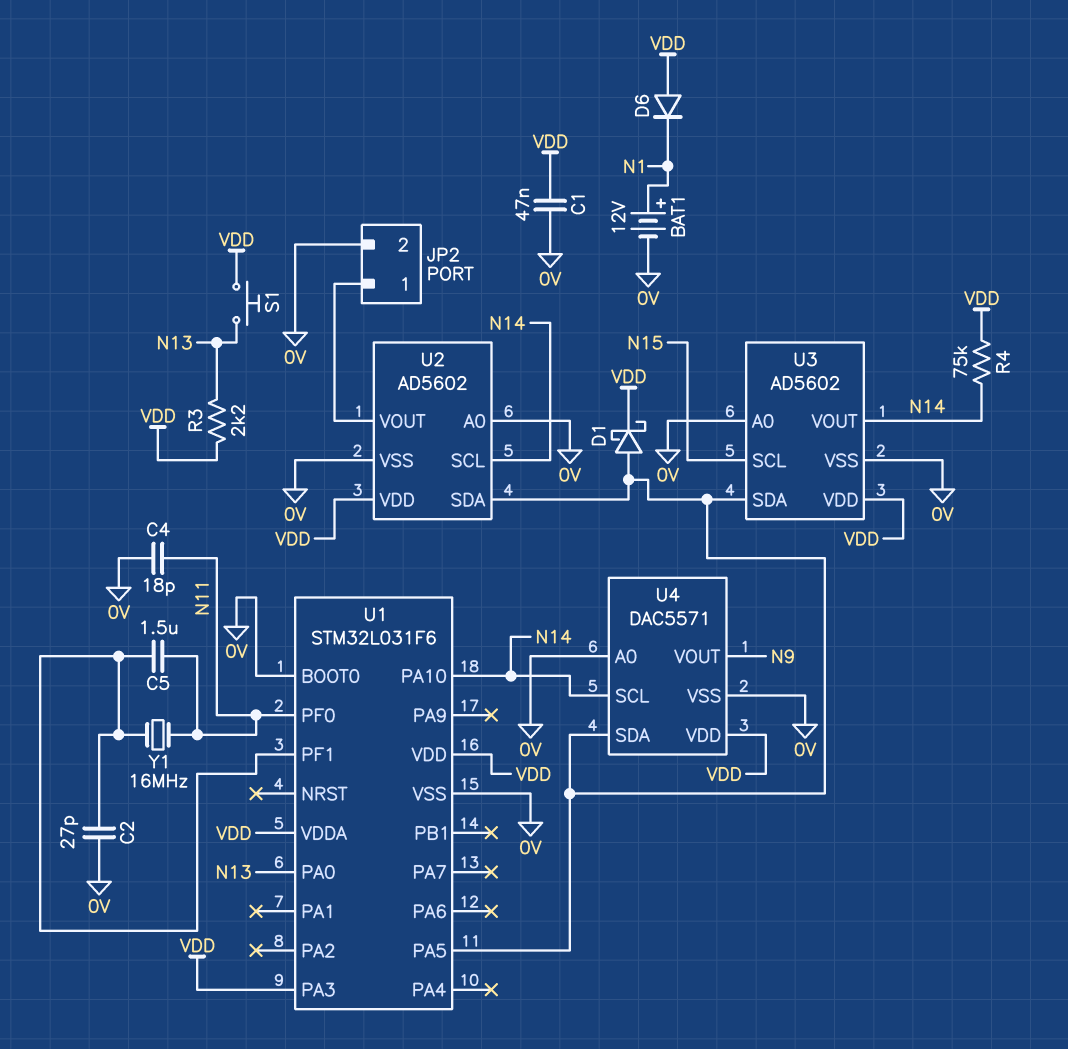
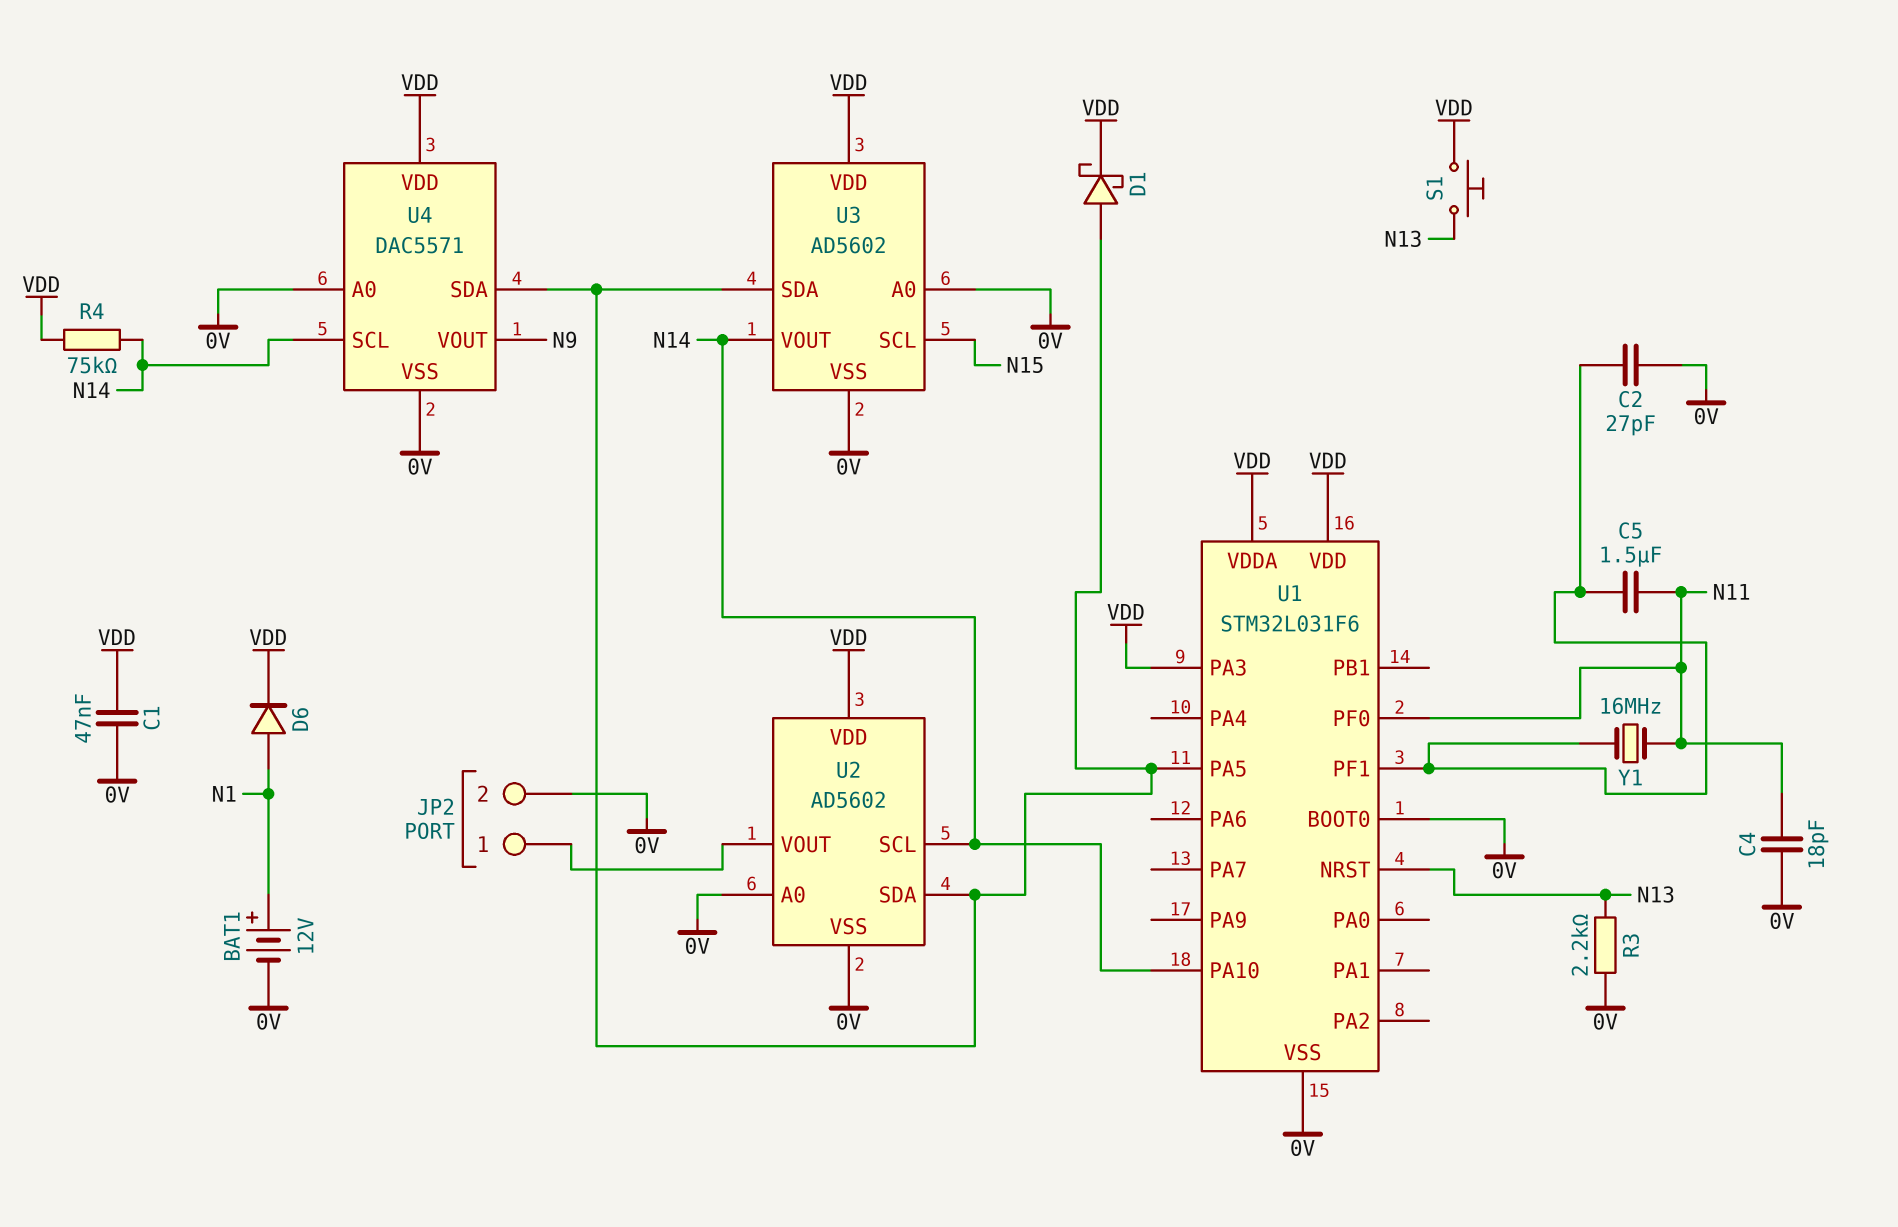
D6: diode (A VDD, K N1) -> diode (A N1, K VDD)
R3: 2.2k (N13, VDD) -> 2.2k (0V, N13)
U1 pin NRST: none -> N13
U1 pin PA0: N13 -> none

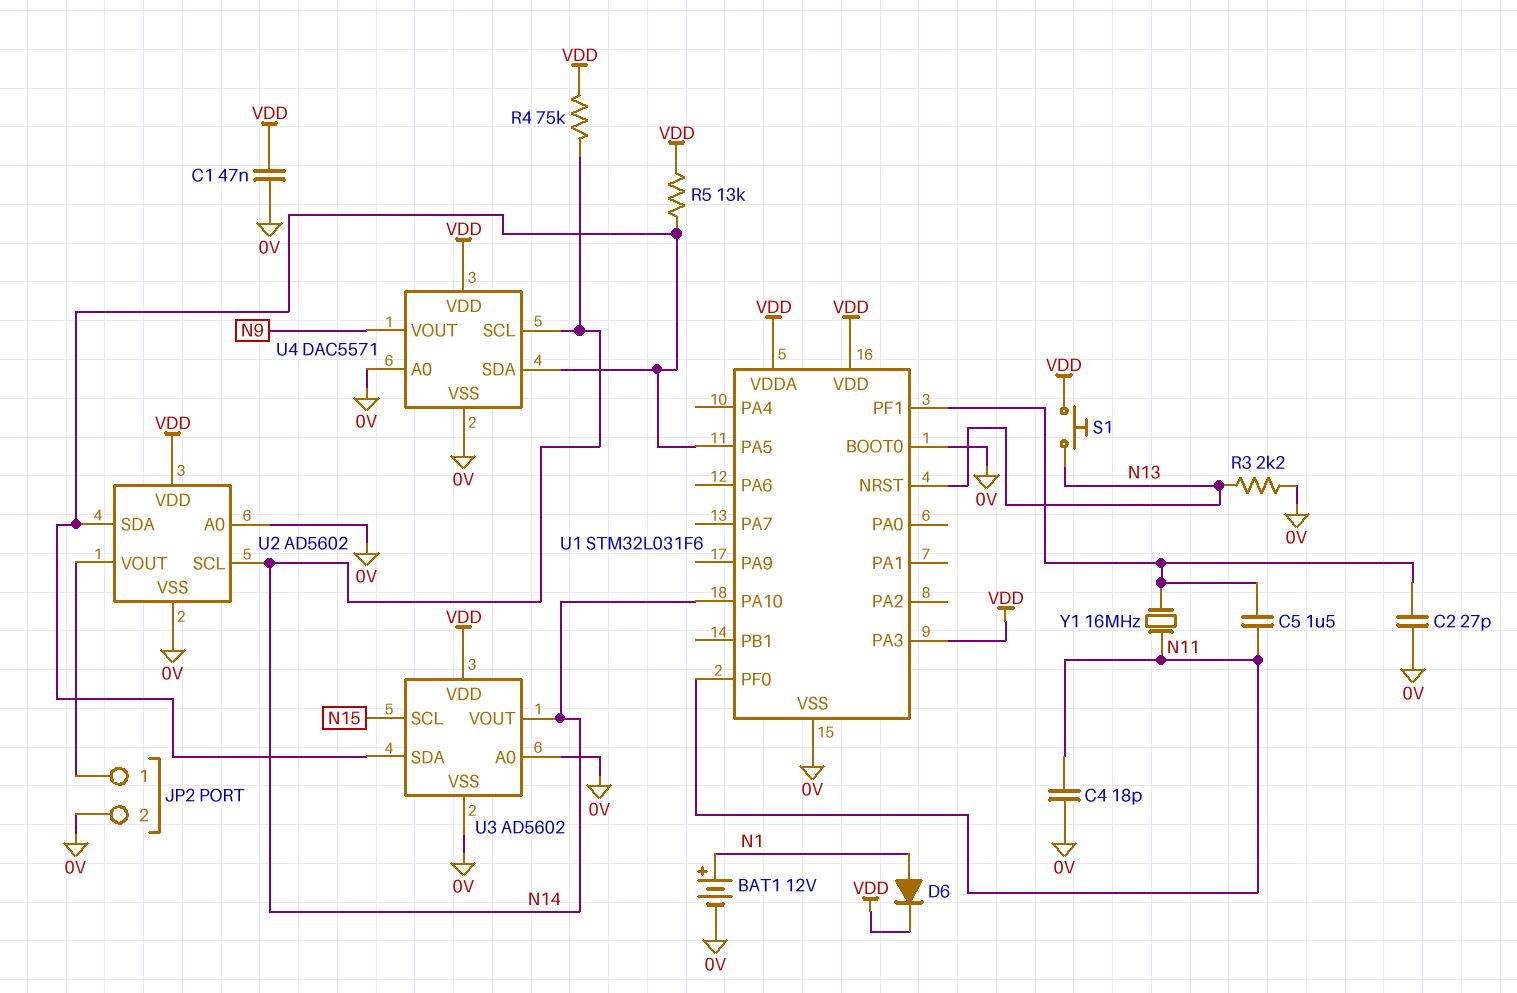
D1: schottky (A U1/PA5, K VDD) -> none
R5: none -> 13k (U1/PA5, VDD)

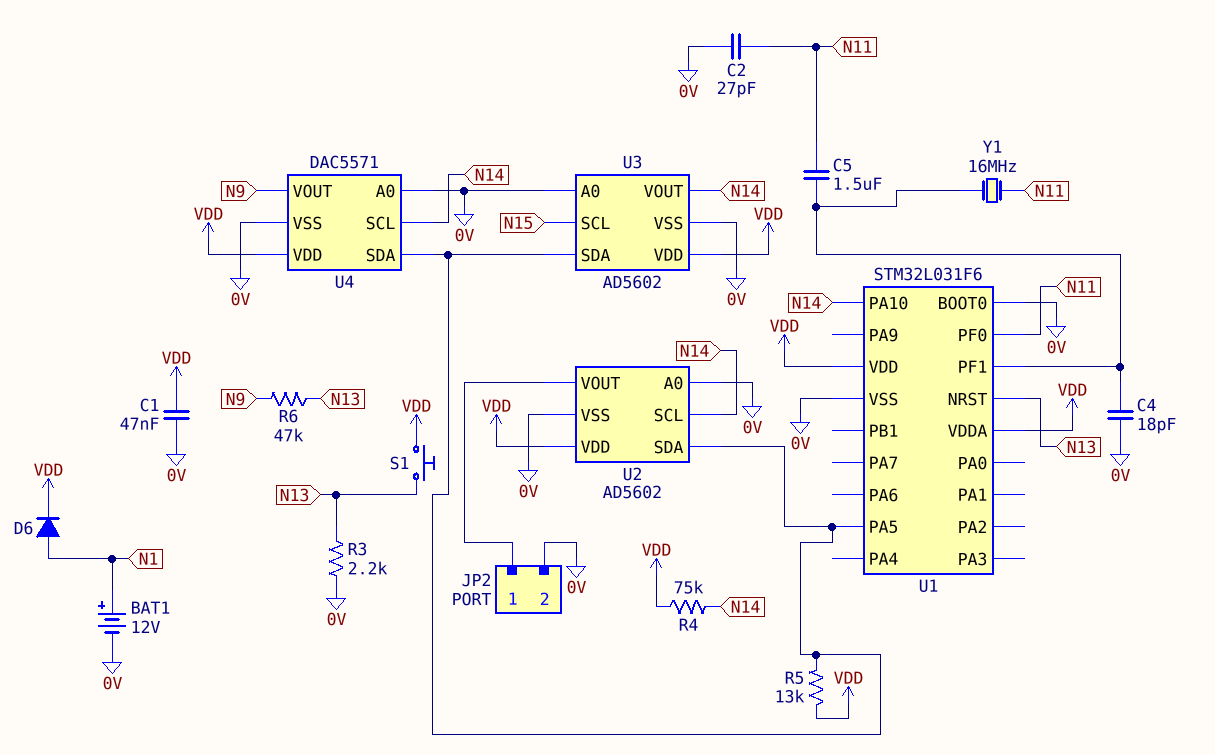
C2: 27pF (0V, U1/PF1) -> 27pF (0V, N11)
C4: 18pF (0V, N11) -> 18pF (0V, U1/PF1)
R6: none -> 47k (N9, N13)
U1 pin PA3: VDD -> none

